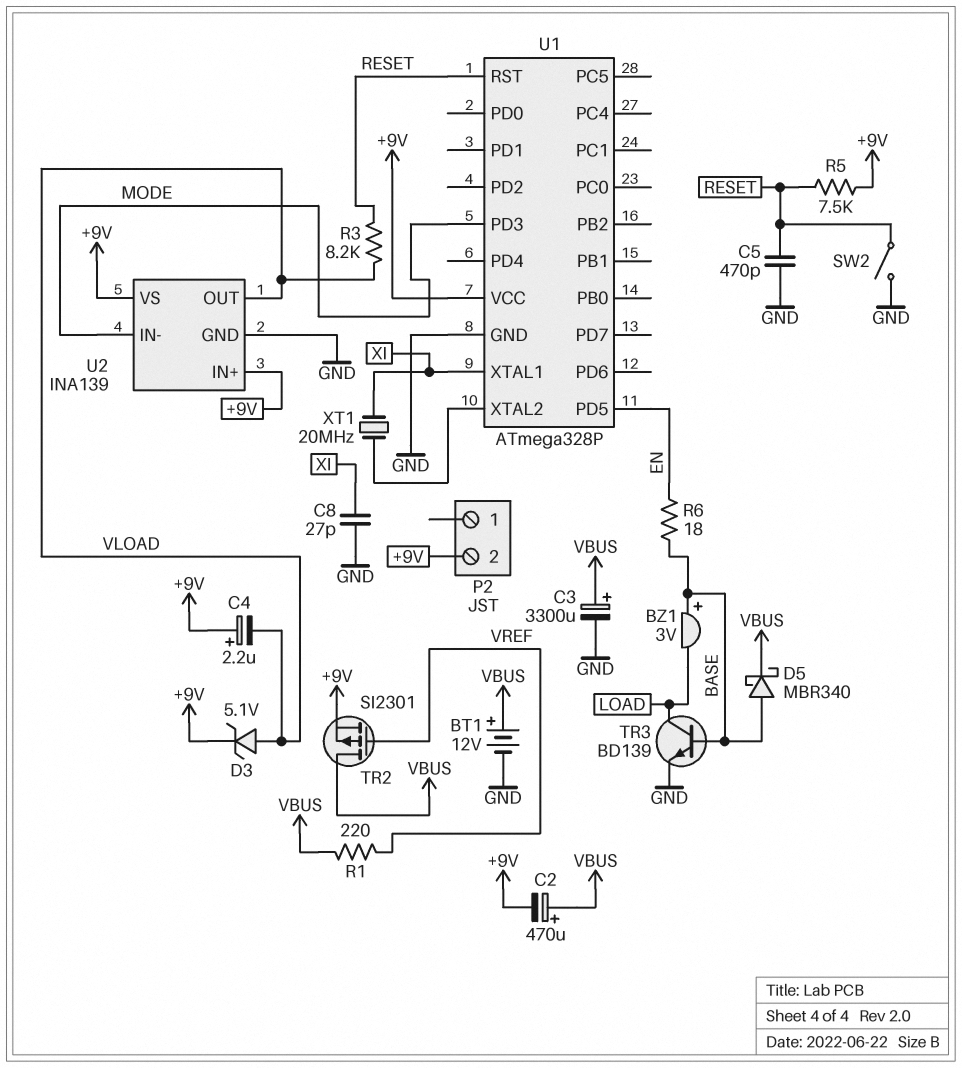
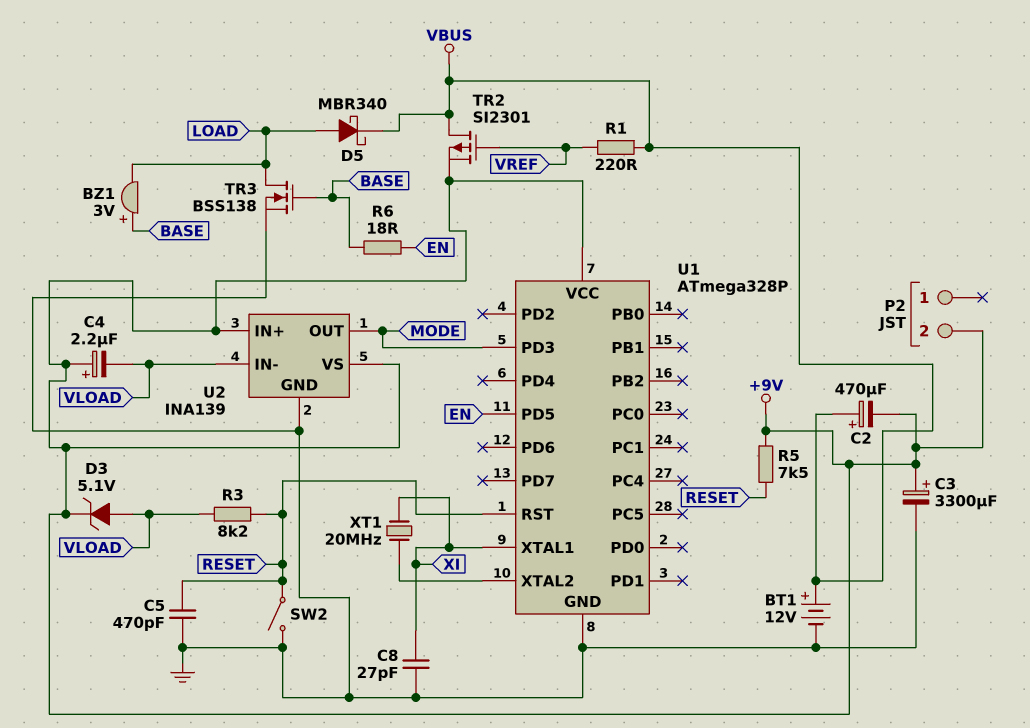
C3: 3300uF (plus VBUS, minus GND) -> 3300uF (plus +9V, minus GND)
D5: schottky MBR340 (A BASE, K VBUS) -> schottky MBR340 (A LOAD, K VBUS)
TR3: NPN BD139 (B BASE, C LOAD, E GND) -> NMOS BSS138 (G BASE, D LOAD, S GND)
U2 pin IN-: MODE -> VLOAD
U2 pin OUT: VLOAD -> MODE

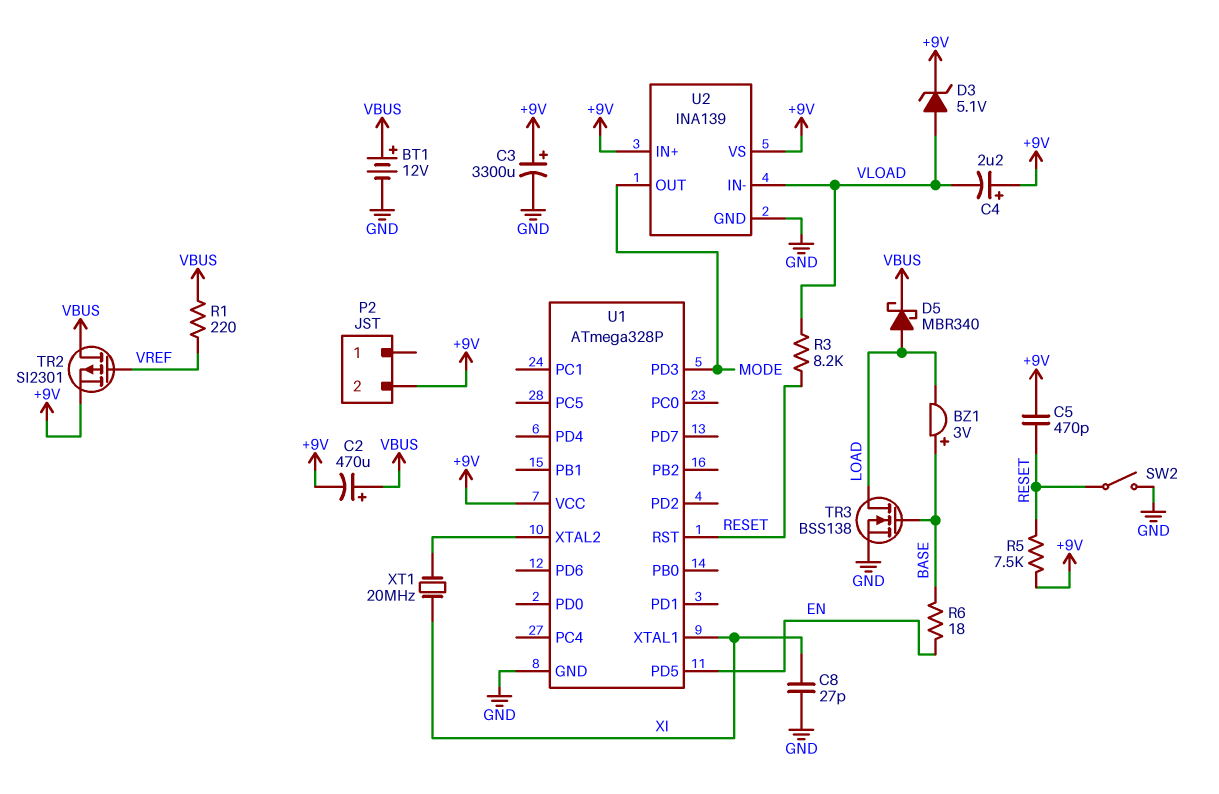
C5: 470pF (GND, RESET) -> 470pF (+9V, RESET)

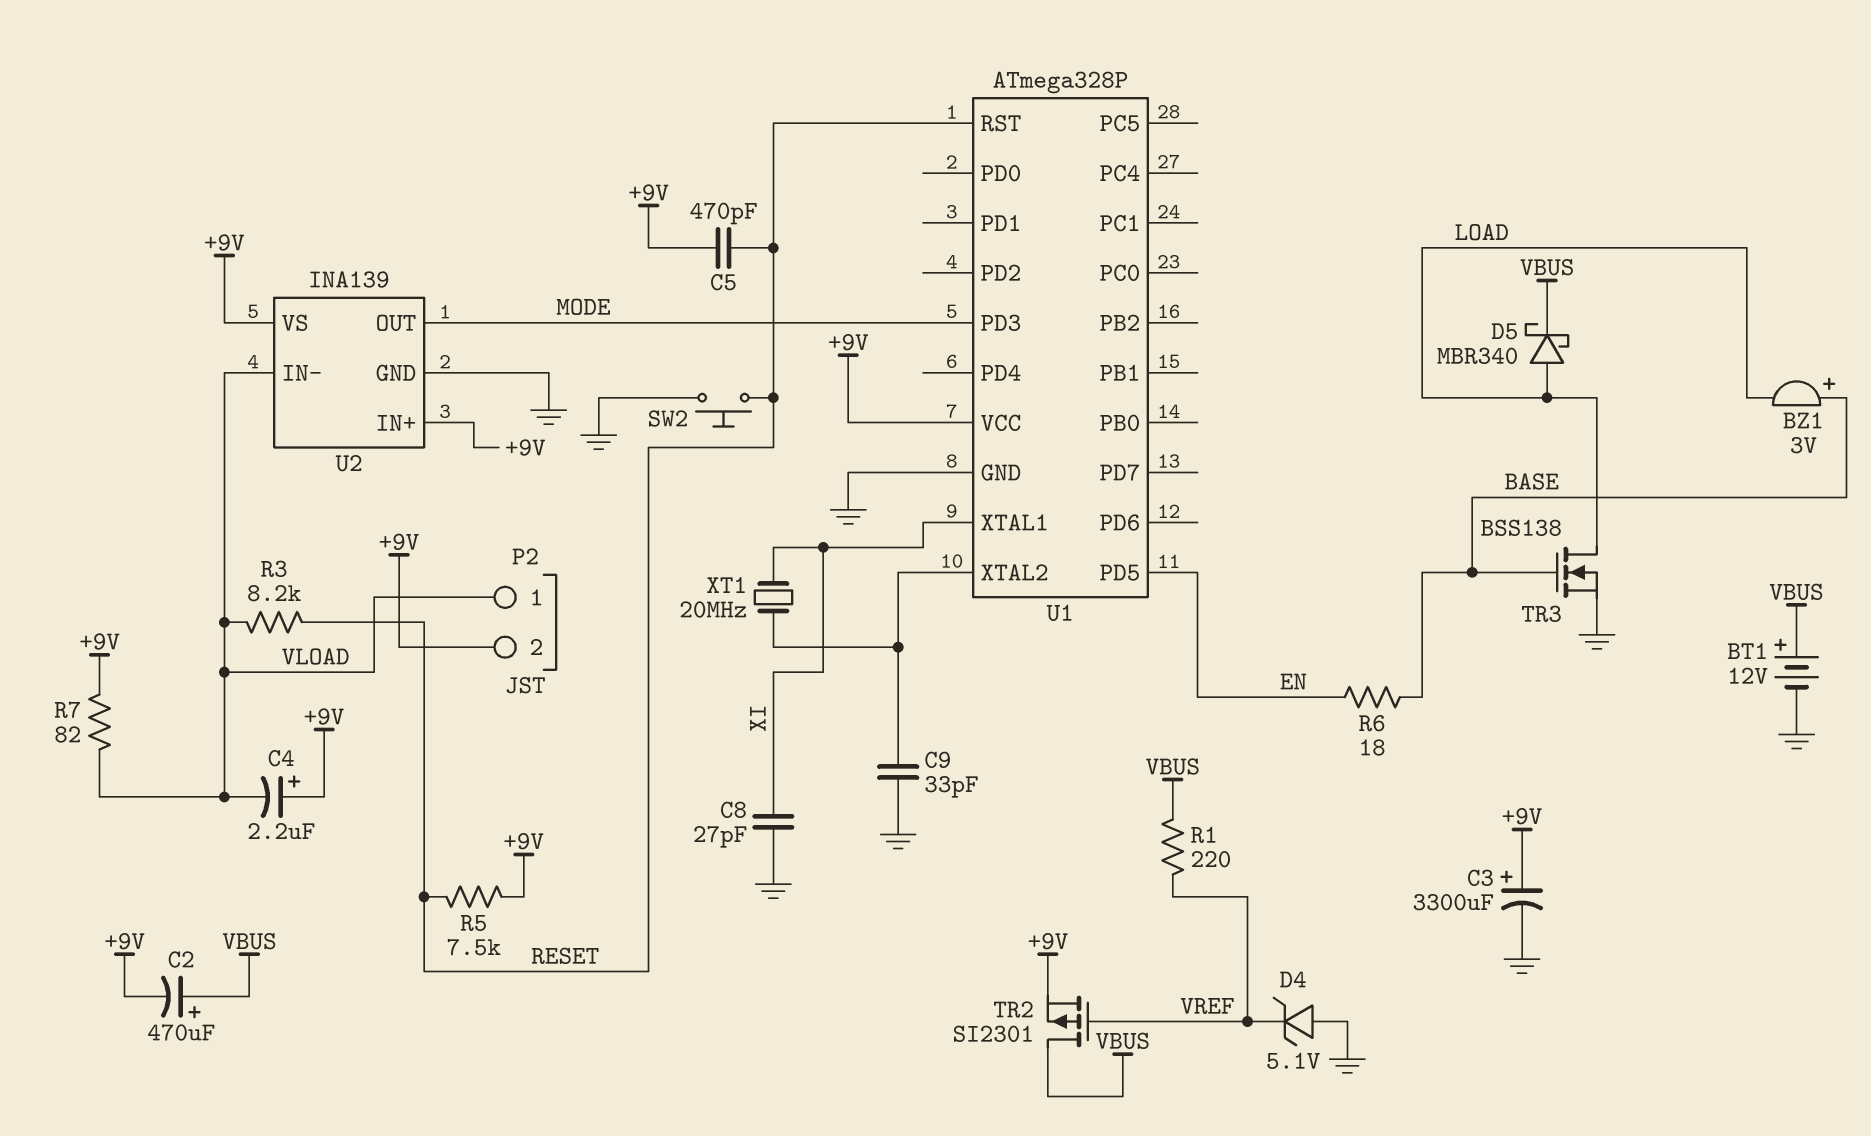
C9: none -> 33pF (GND, U1/XTAL2)
D3: zener 5.1V (A VLOAD, K +9V) -> none
D4: none -> zener 5.1V (A GND, K VREF)
P2 pin 1: none -> VLOAD
R7: none -> 82 (+9V, VLOAD)
SW2: switch (GND, RESET) -> button (GND, RESET)

